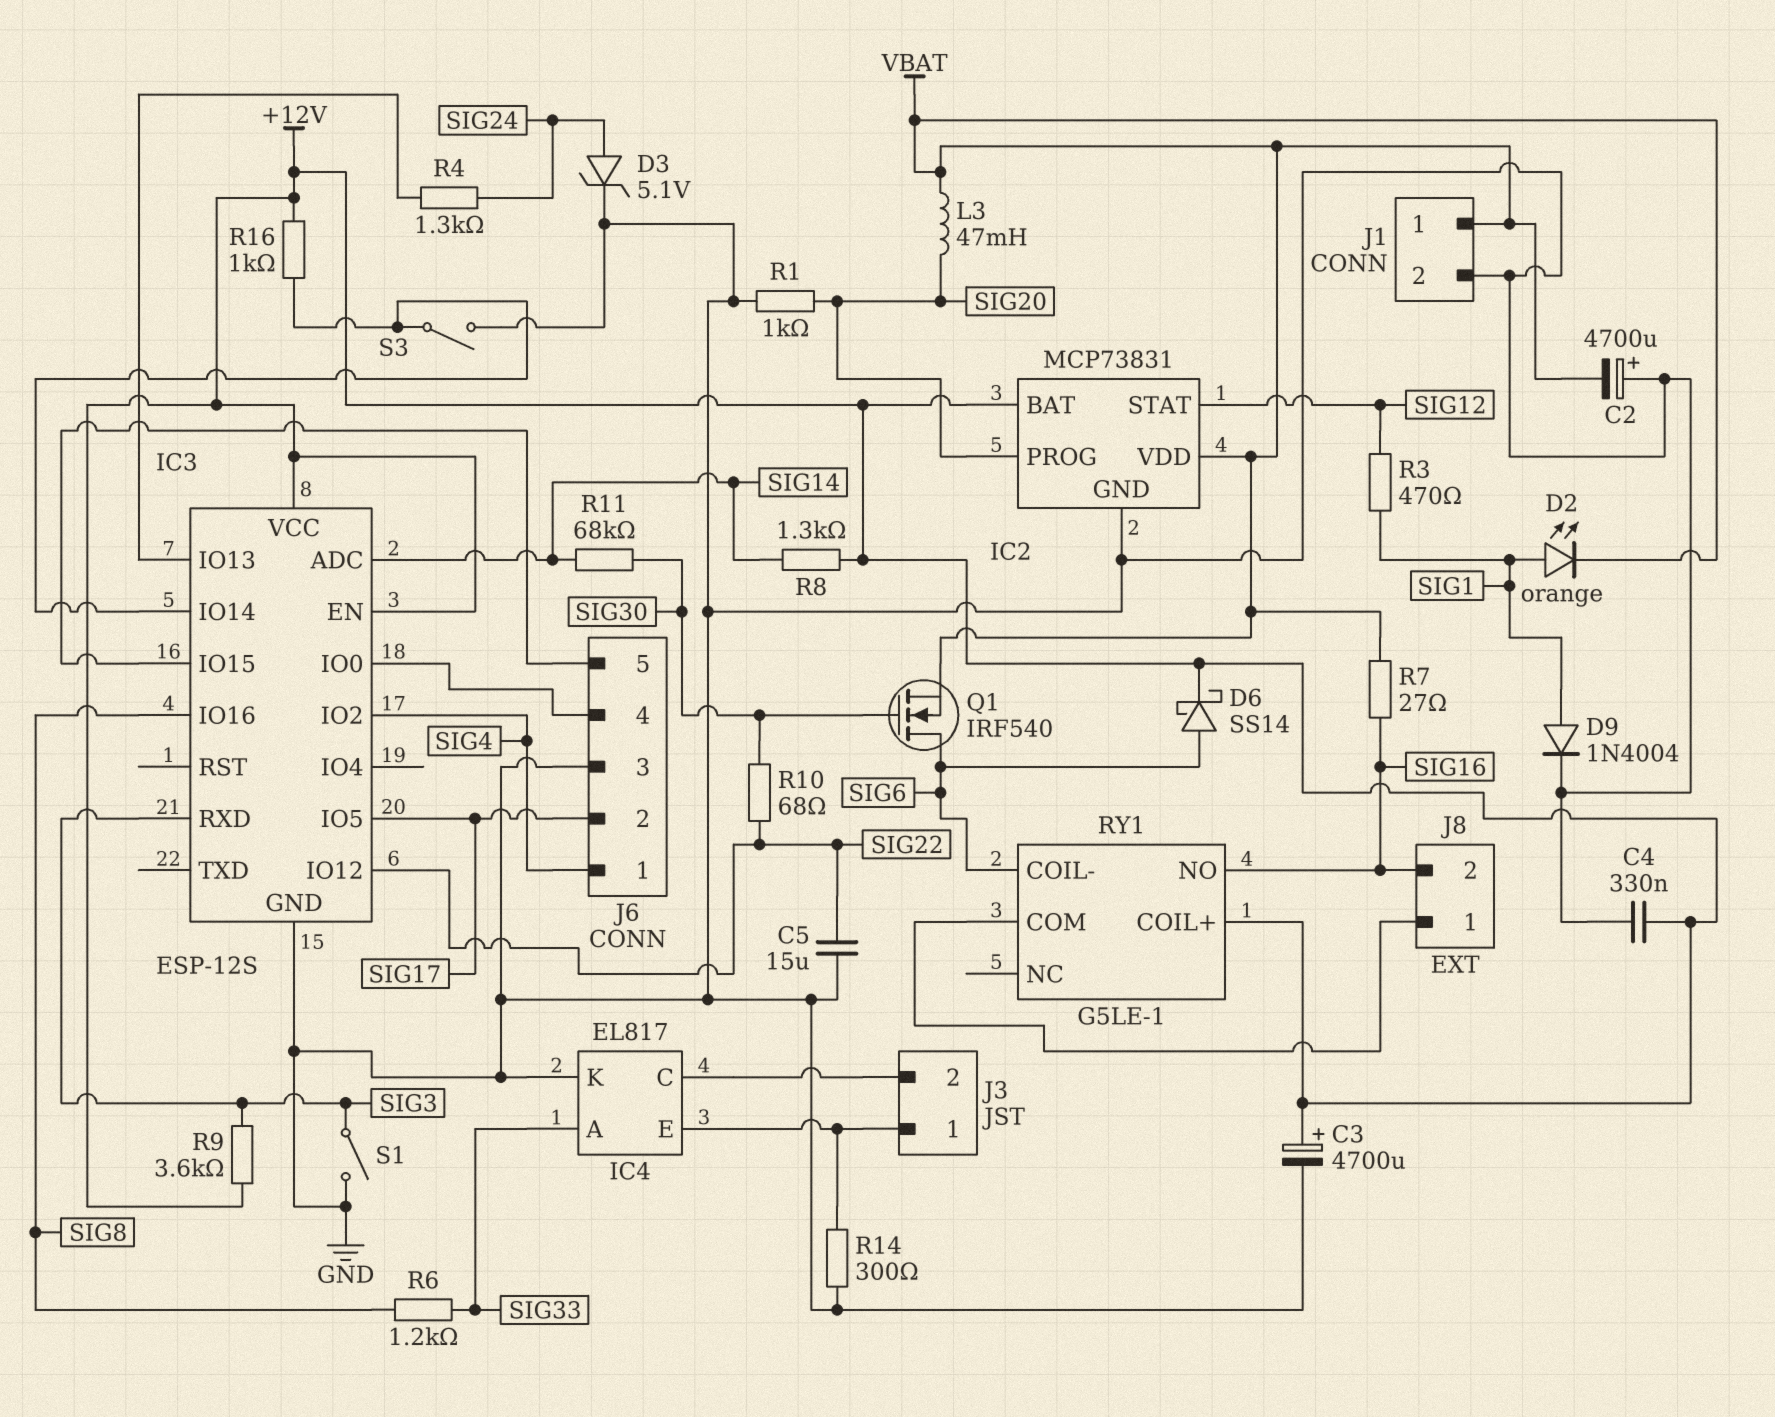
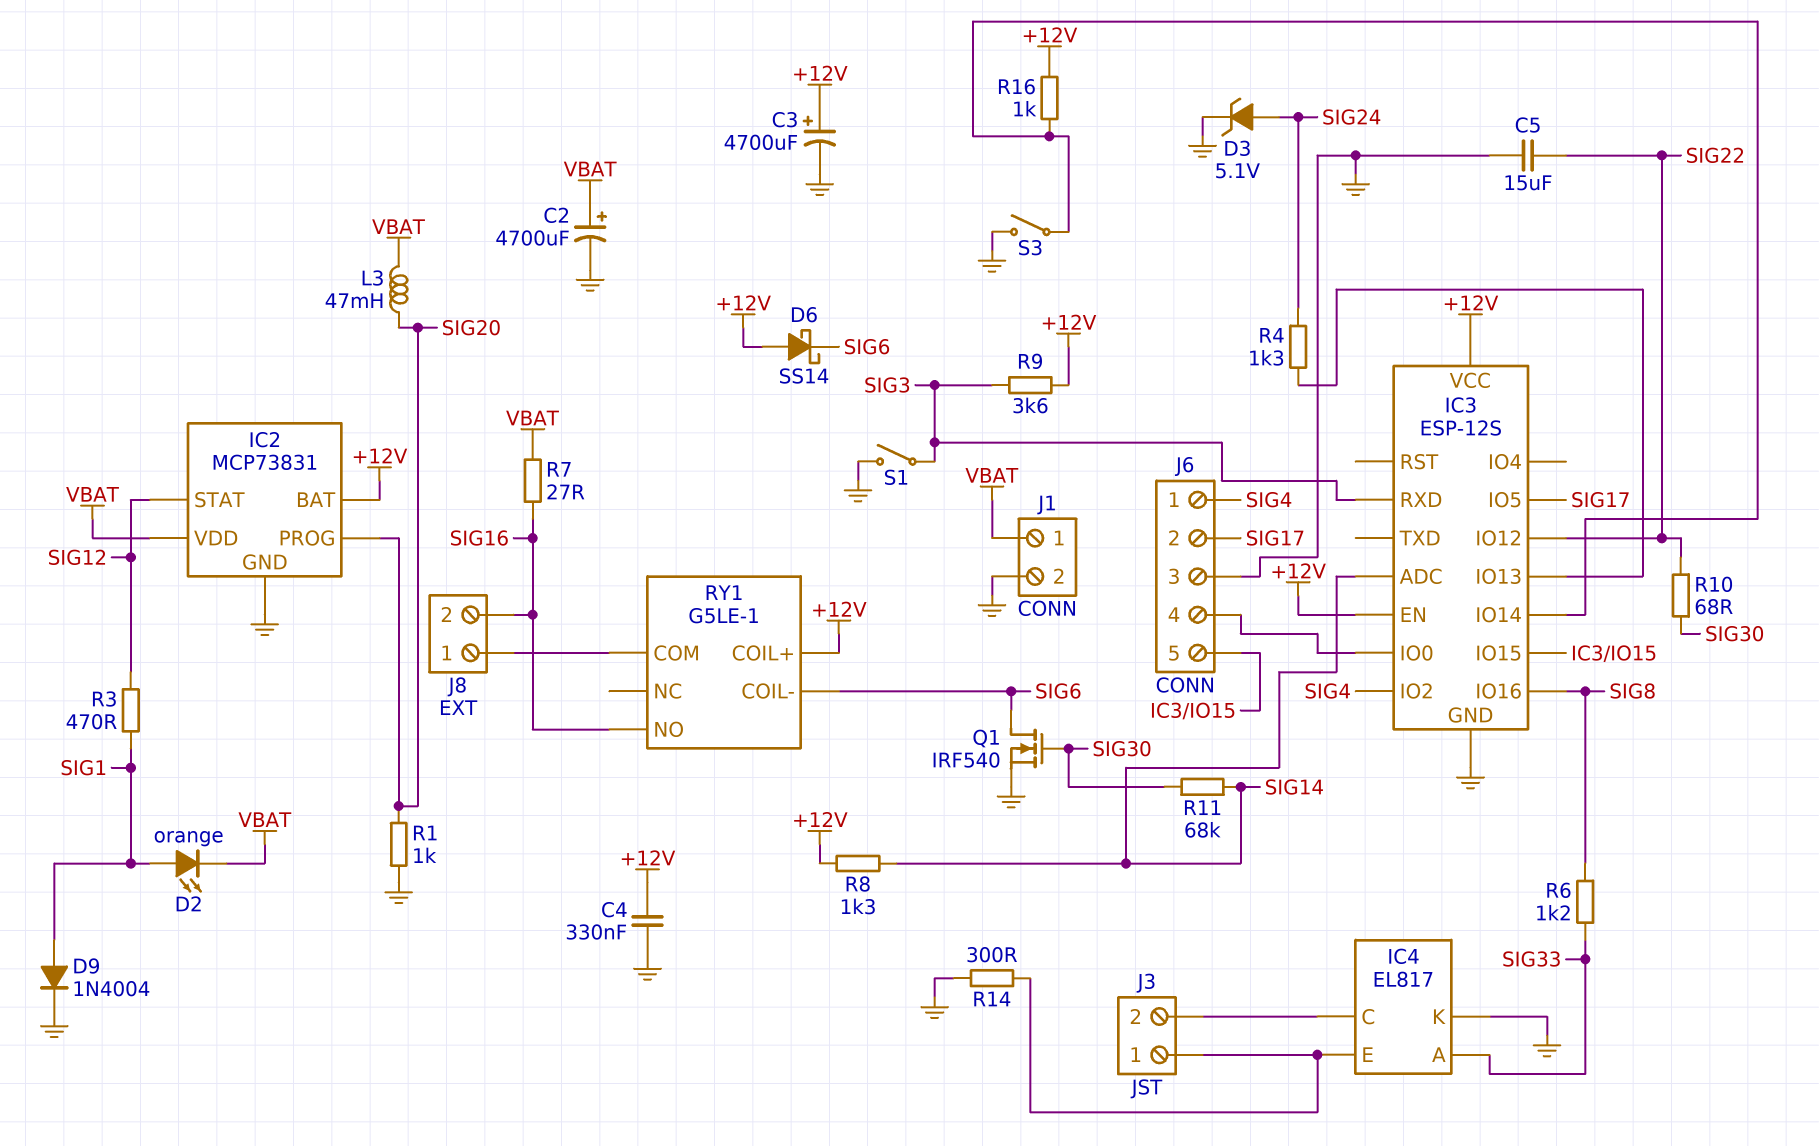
C2: 4700uF (plus GND, minus VBAT) -> 4700uF (plus VBAT, minus GND)
D6: schottky SS14 (A SIG6, K +12V) -> schottky SS14 (A +12V, K SIG6)
Q1: NMOS IRF540 (G SIG30, D SIG6, S VBAT) -> NMOS IRF540 (G SIG30, D SIG6, S GND)

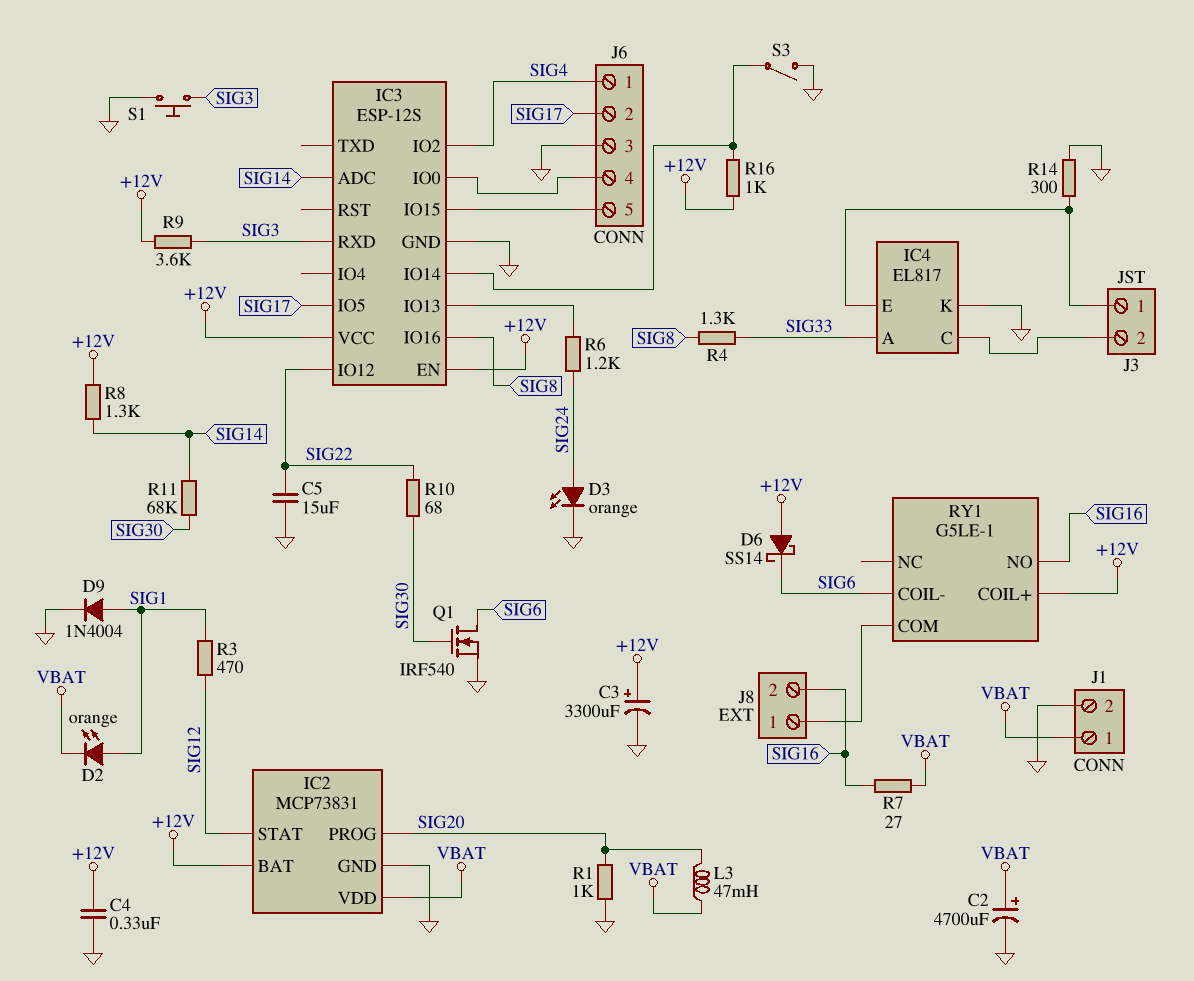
C3: 4700uF (plus +12V, minus GND) -> 3300uF (plus +12V, minus GND)
D3: zener 5.1V (A SIG24, K GND) -> LED orange (A SIG24, K GND)
R4: 1.3k (IC3/IO13, SIG24) -> 1.3k (SIG8, SIG33)
R6: 1.2k (SIG8, SIG33) -> 1.2k (IC3/IO13, SIG24)
S1: switch (GND, SIG3) -> button (GND, SIG3)

